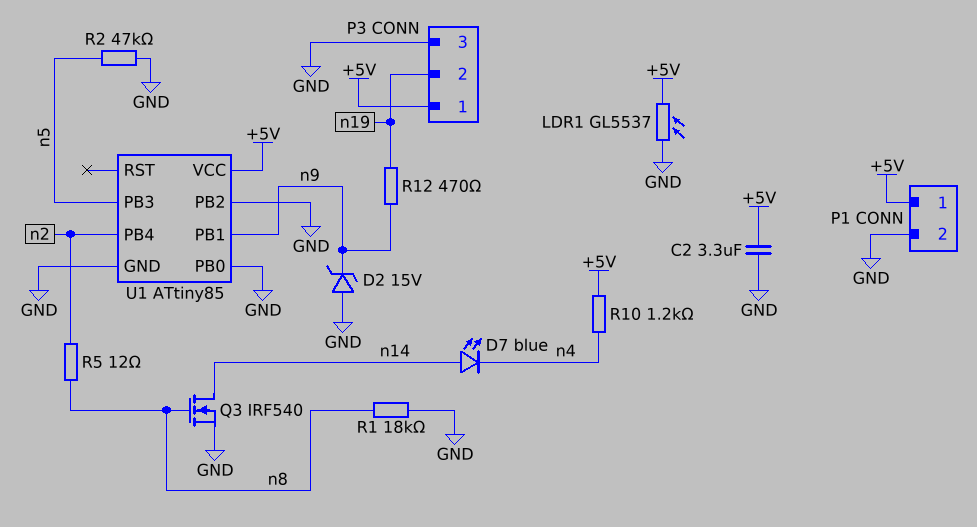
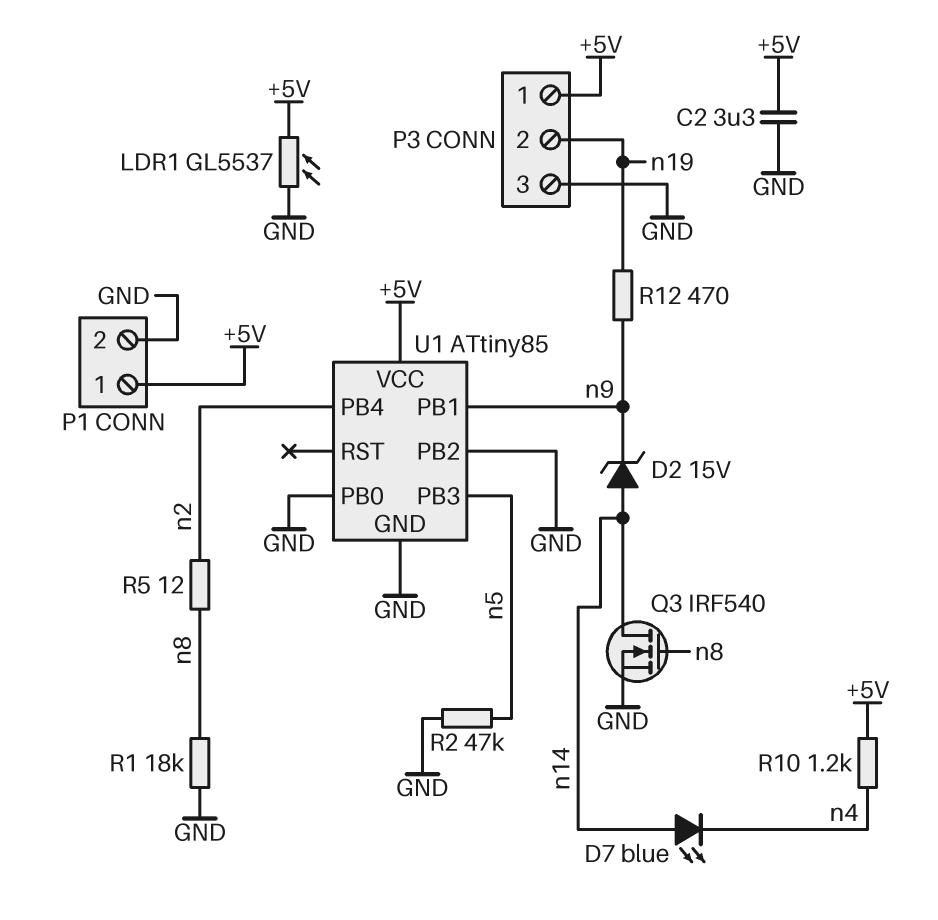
D2: zener 15V (A GND, K n9) -> zener 15V (A n14, K n9)

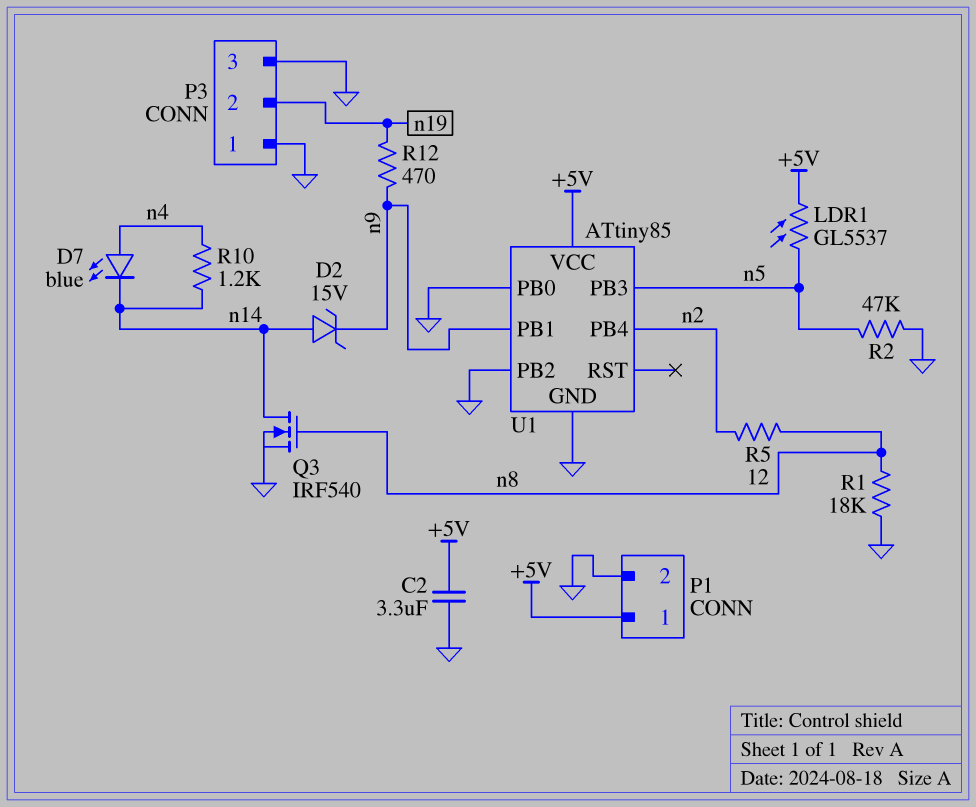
D7: LED blue (A n14, K n4) -> LED blue (A n4, K n14)
LDR1: GL5537 (+5V, GND) -> GL5537 (+5V, n5)
P3 pin 1: +5V -> GND
R10: 1.2k (+5V, n4) -> 1.2k (n4, n14)

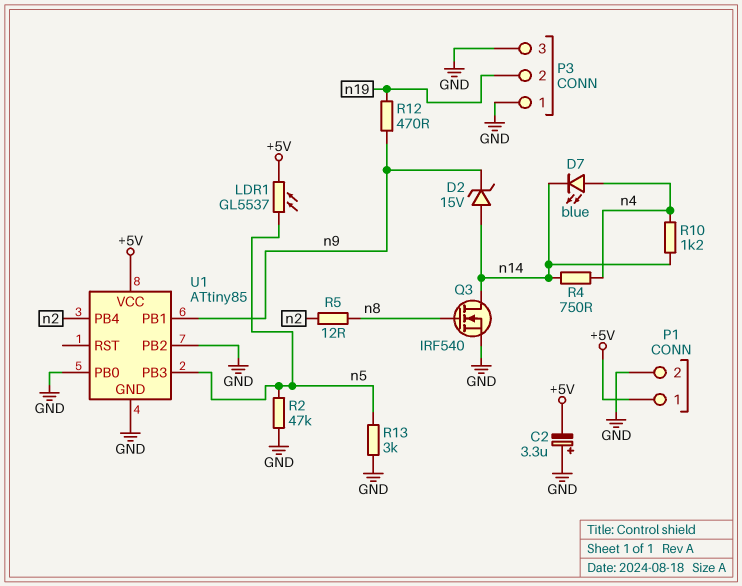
C2: 3.3uF (+5V, GND) -> 3.3uF (plus GND, minus +5V)
R1: 18k (GND, n8) -> none
R4: none -> 750 (n4, n14)
R13: none -> 3k (GND, n5)

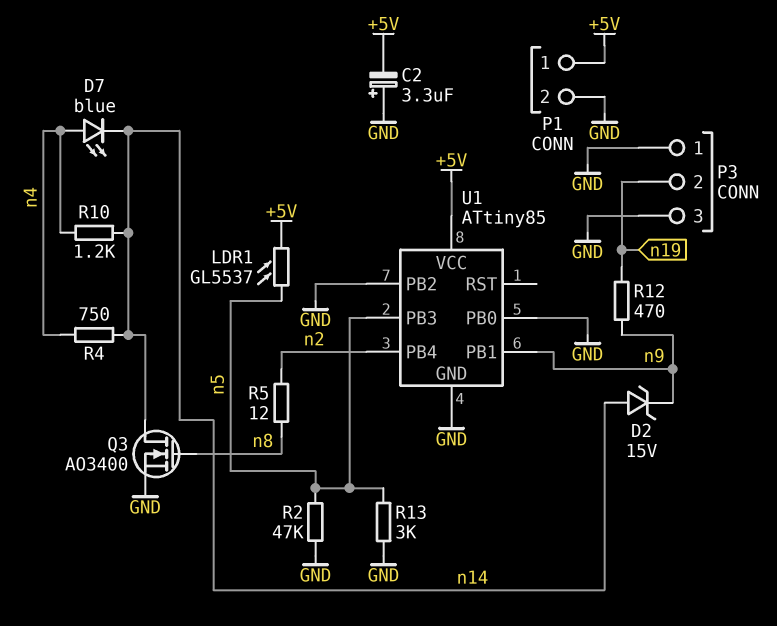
Q3: NMOS IRF540 (G n8, D n14, S GND) -> NMOS AO3400 (G n8, D n14, S GND)

